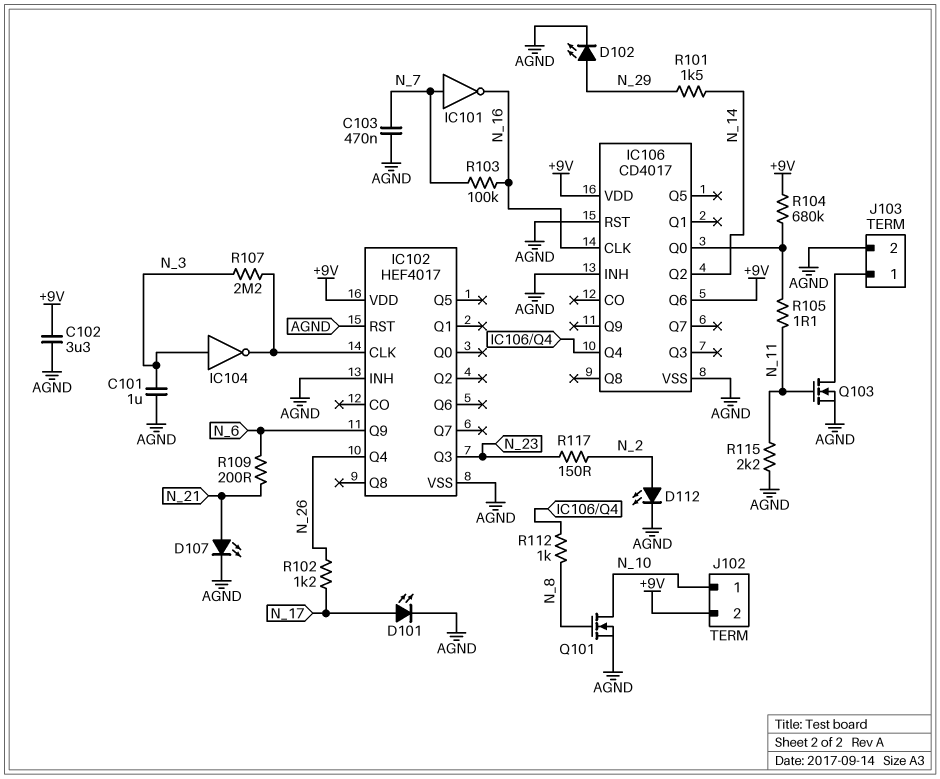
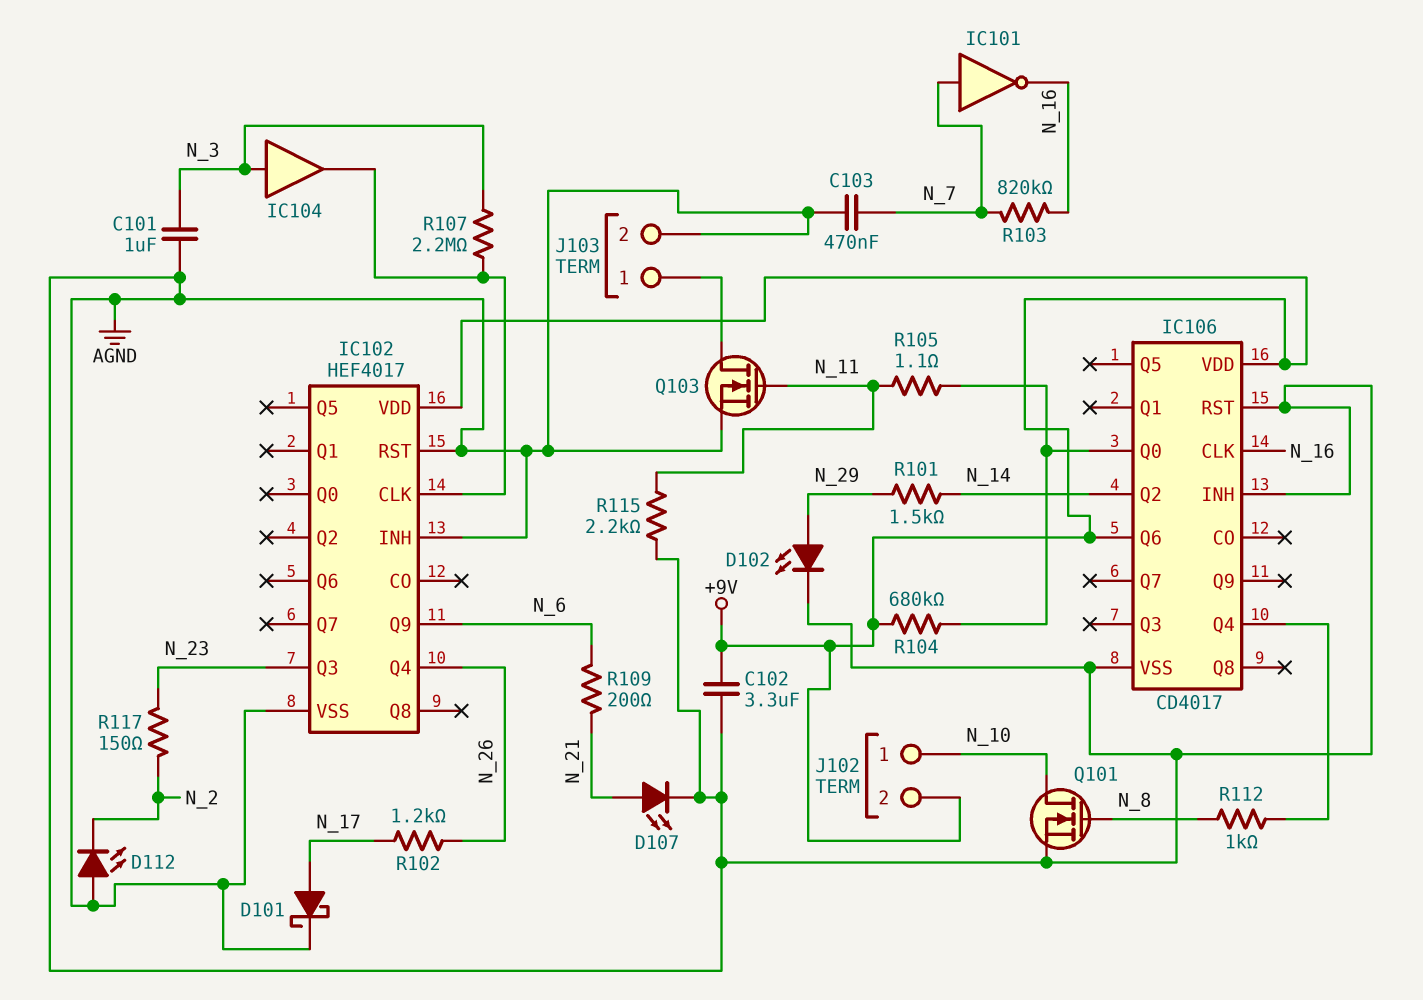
D101: LED (A N_17, K AGND) -> schottky (A N_17, K AGND)
D112: LED (A N_2, K AGND) -> LED (A AGND, K N_2)
IC104: NOT (in N_3, out IC102/CLK) -> buffer (in N_3, out IC102/CLK)
R103: 100k (N_7, N_16) -> 820k (N_7, N_16)

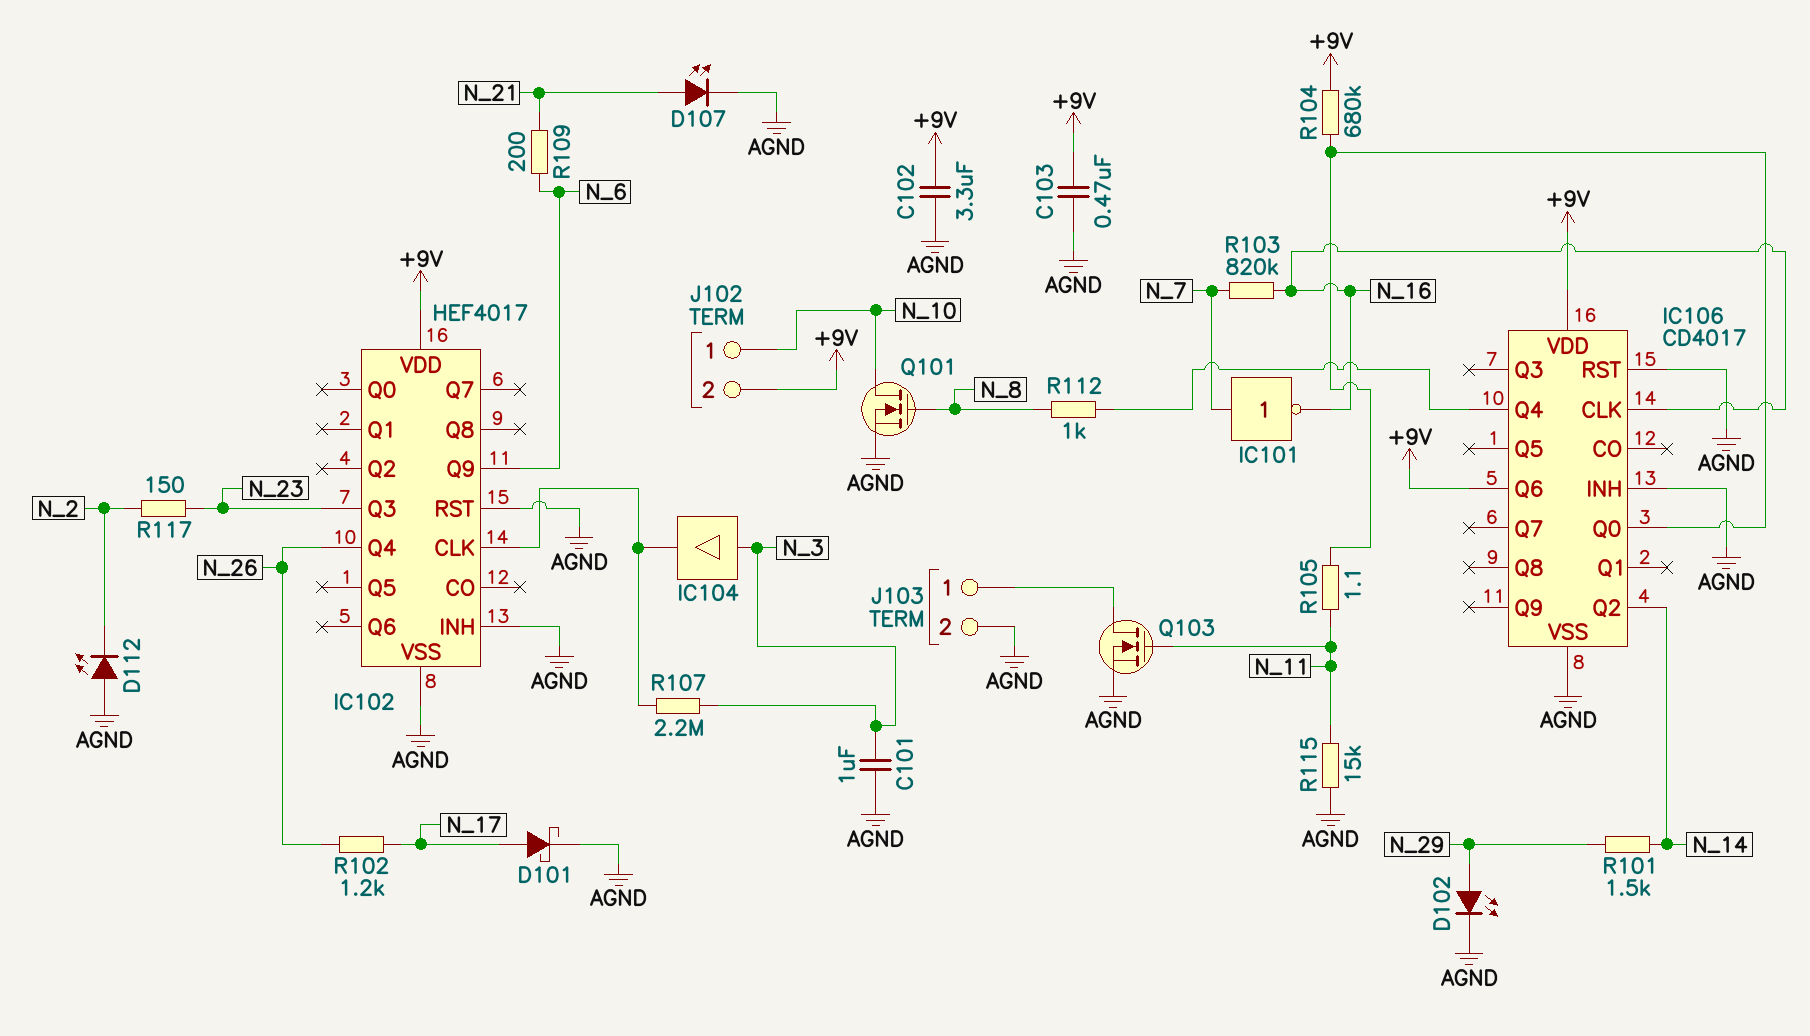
C103: 470nF (AGND, N_7) -> 470nF (+9V, AGND)
R115: 2.2k (AGND, N_11) -> 15k (AGND, N_11)

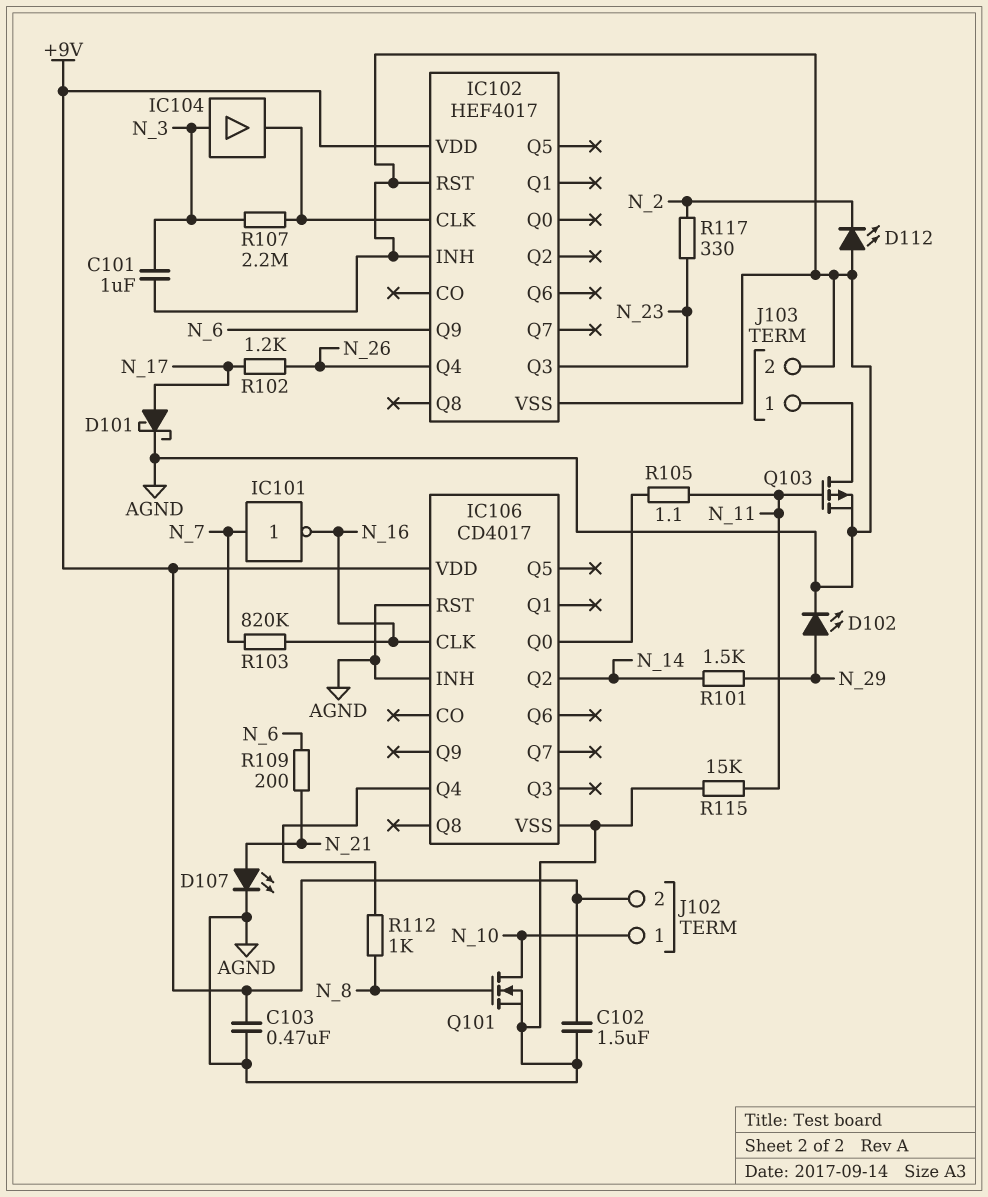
C102: 3.3uF (+9V, AGND) -> 1.5uF (+9V, AGND)
IC106 pin Q6: +9V -> none
Q103: NMOS (G N_11, D J103/1, S AGND) -> PMOS (G N_11, D J103/1, S AGND)
R104: 680k (+9V, IC106/Q0) -> none
R117: 150 (N_2, N_23) -> 330 (N_2, N_23)

